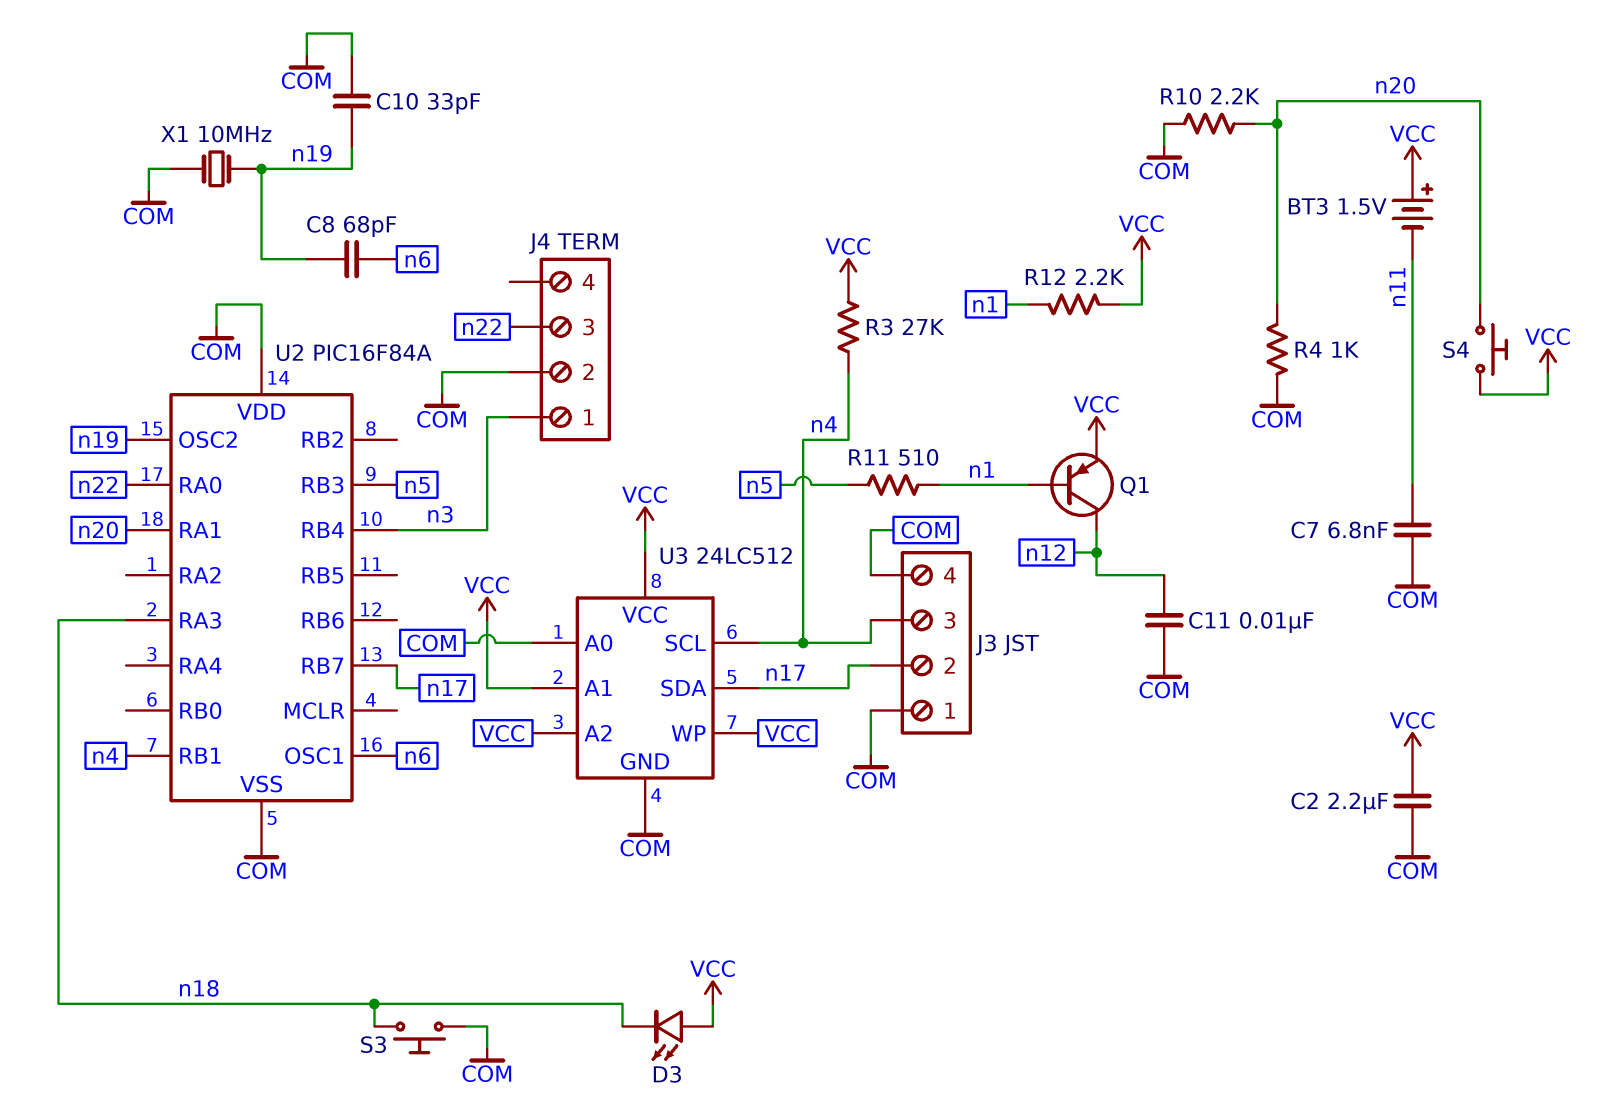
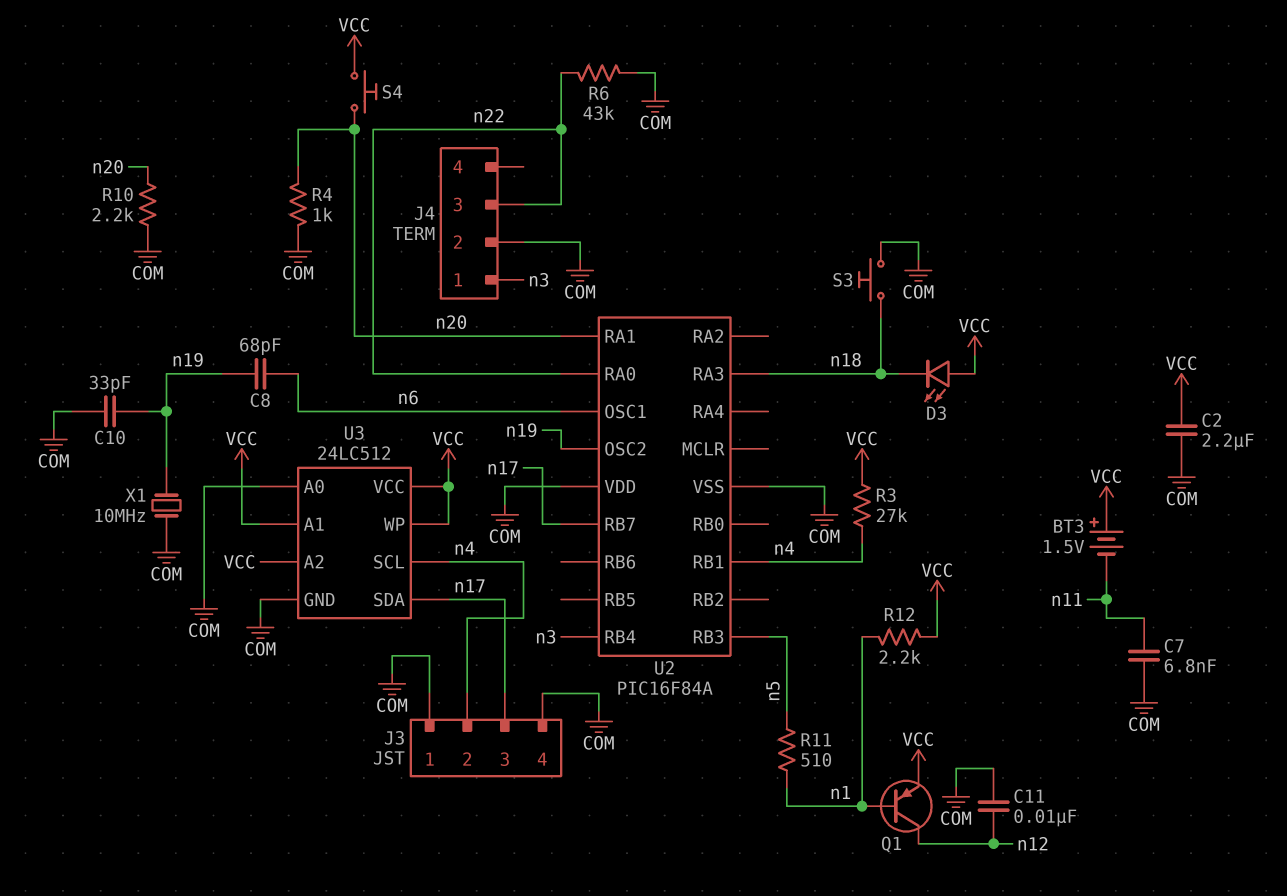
J3 pin 2: n17 -> n4
J3 pin 3: n4 -> n17
R6: none -> 43k (COM, n22)

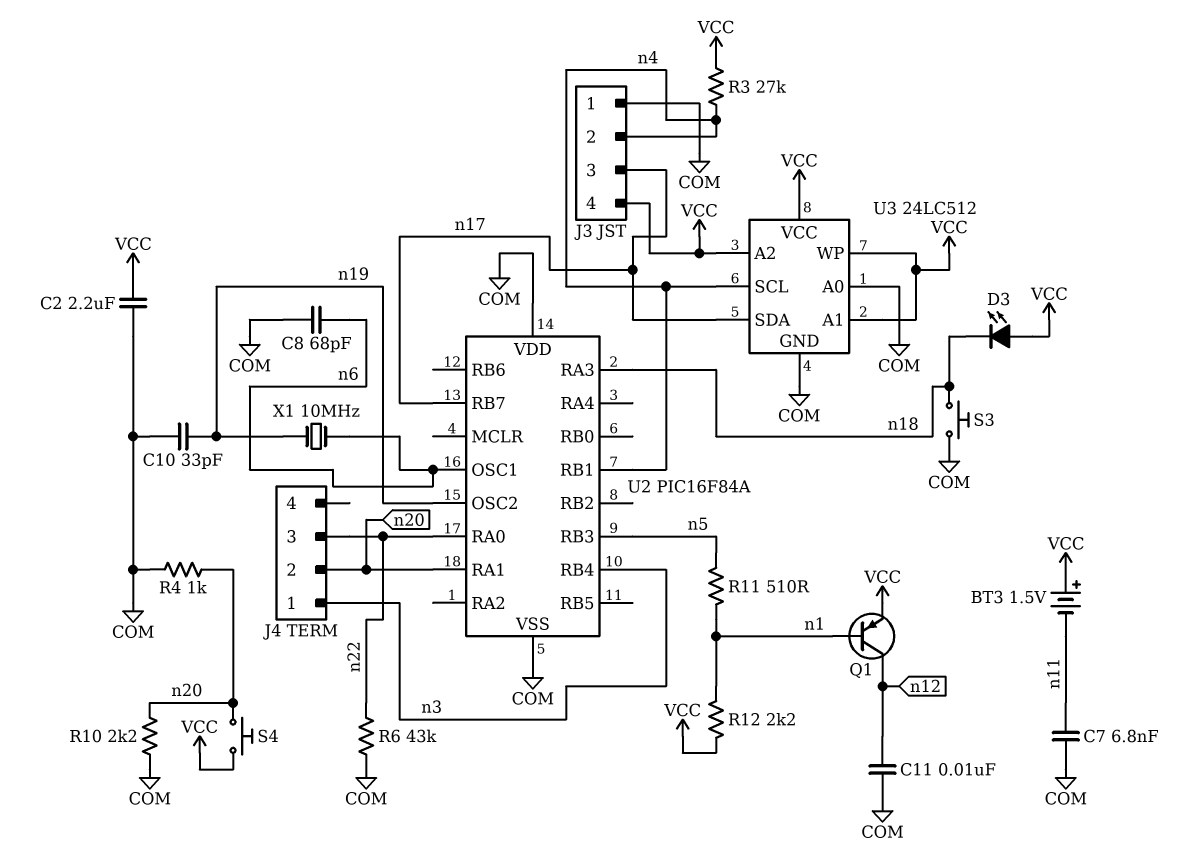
C8: 68pF (n6, n19) -> 68pF (COM, n6)
J3 pin 4: COM -> VCC
J4 pin 2: COM -> n20
X1: 10MHz (COM, n19) -> 10MHz (n6, n19)

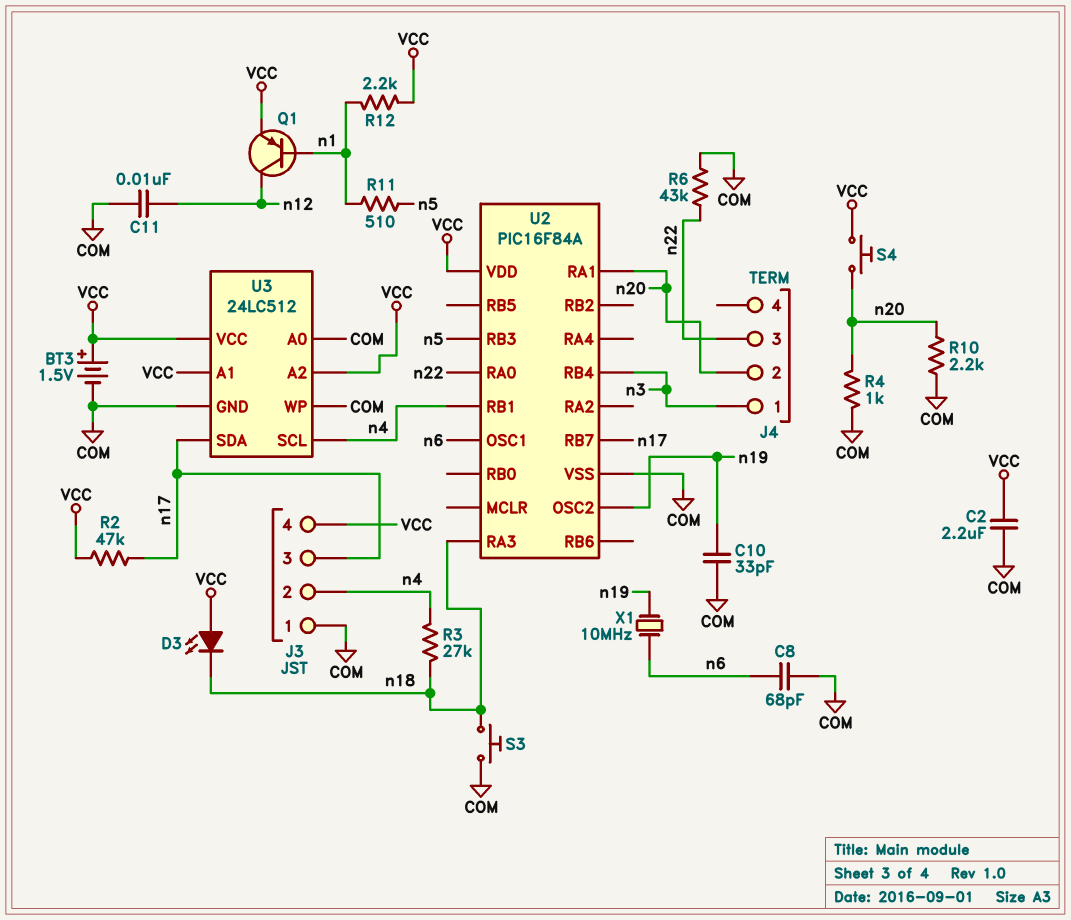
BT3: 1.5V (plus VCC, minus n11) -> 1.5V (plus VCC, minus COM)
C7: 6.8nF (COM, n11) -> none
R2: none -> 47k (VCC, n17)
R3: 27k (VCC, n4) -> 27k (n4, n18)
U2 pin VDD: COM -> VCC
U3 pin WP: VCC -> COM

